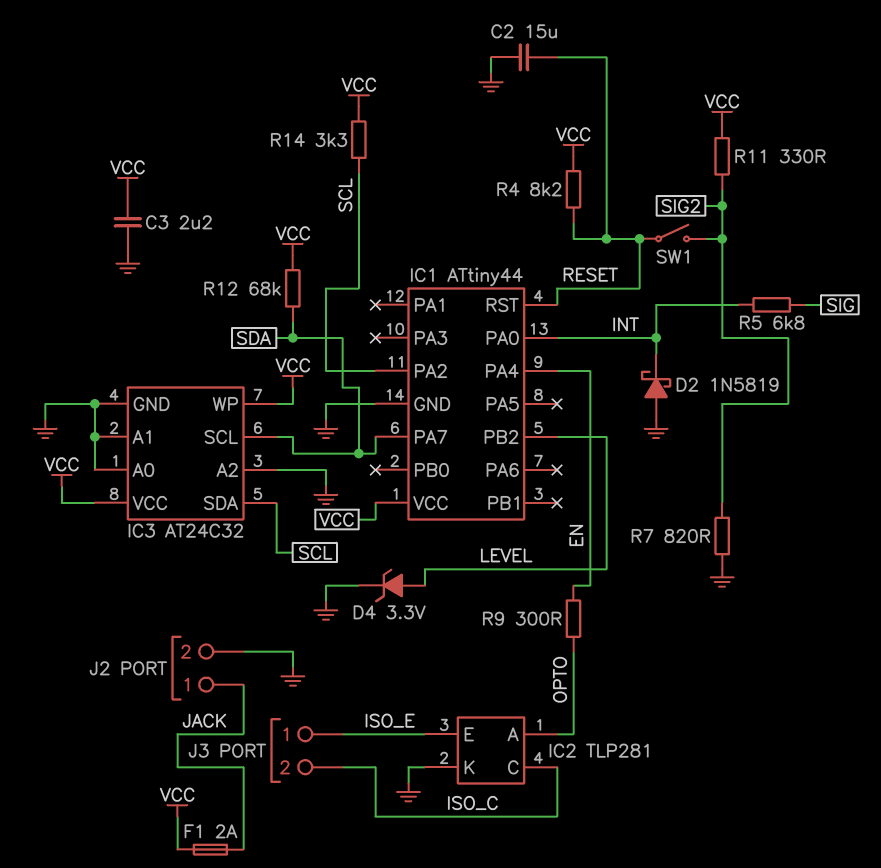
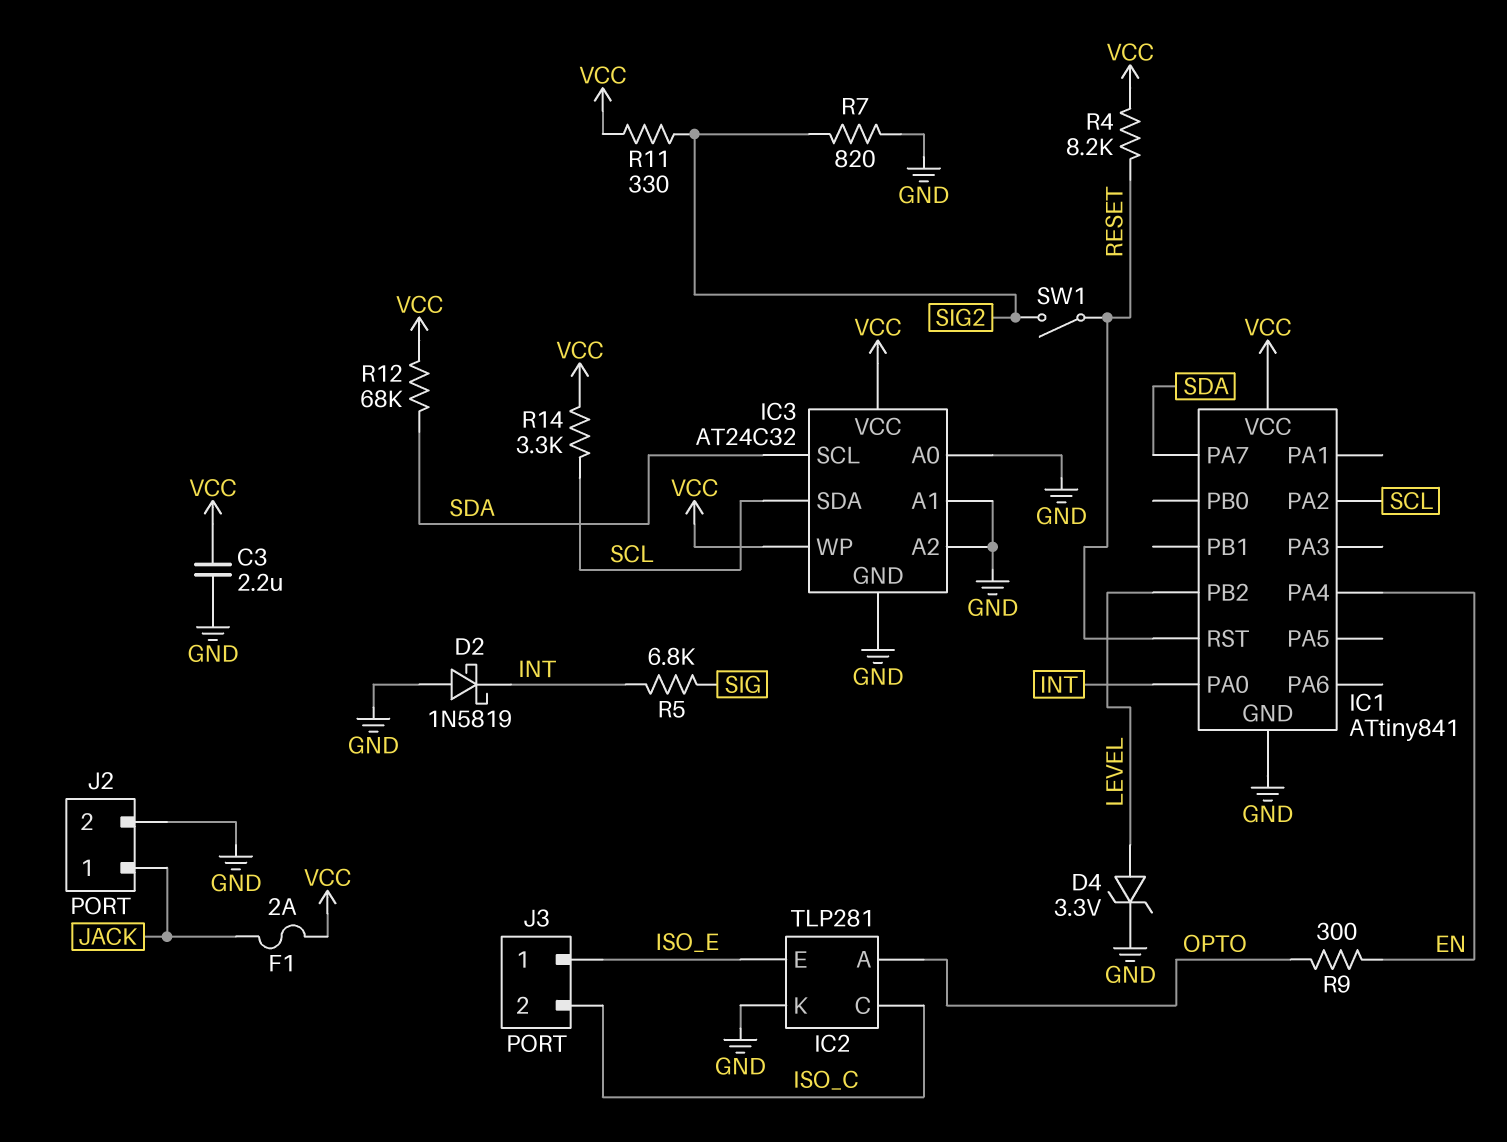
C2: 15uF (GND, RESET) -> none
IC1: ATtiny44 -> ATtiny841

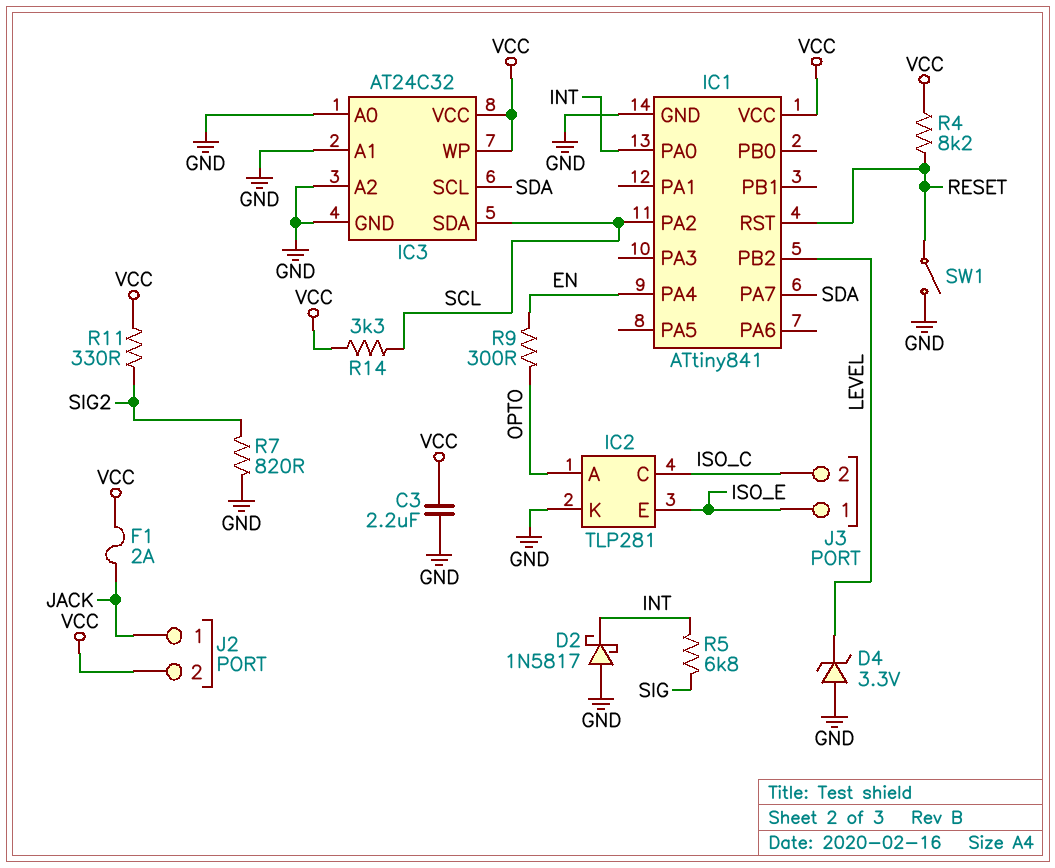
D2: schottky 1N5819 (A GND, K INT) -> schottky 1N5817 (A GND, K INT)
D4: zener 3.3V (A LEVEL, K GND) -> zener 3.3V (A GND, K LEVEL)
J2 pin 2: GND -> VCC
R12: 68k (SDA, VCC) -> none
SW1: switch (RESET, SIG2) -> switch (GND, RESET)

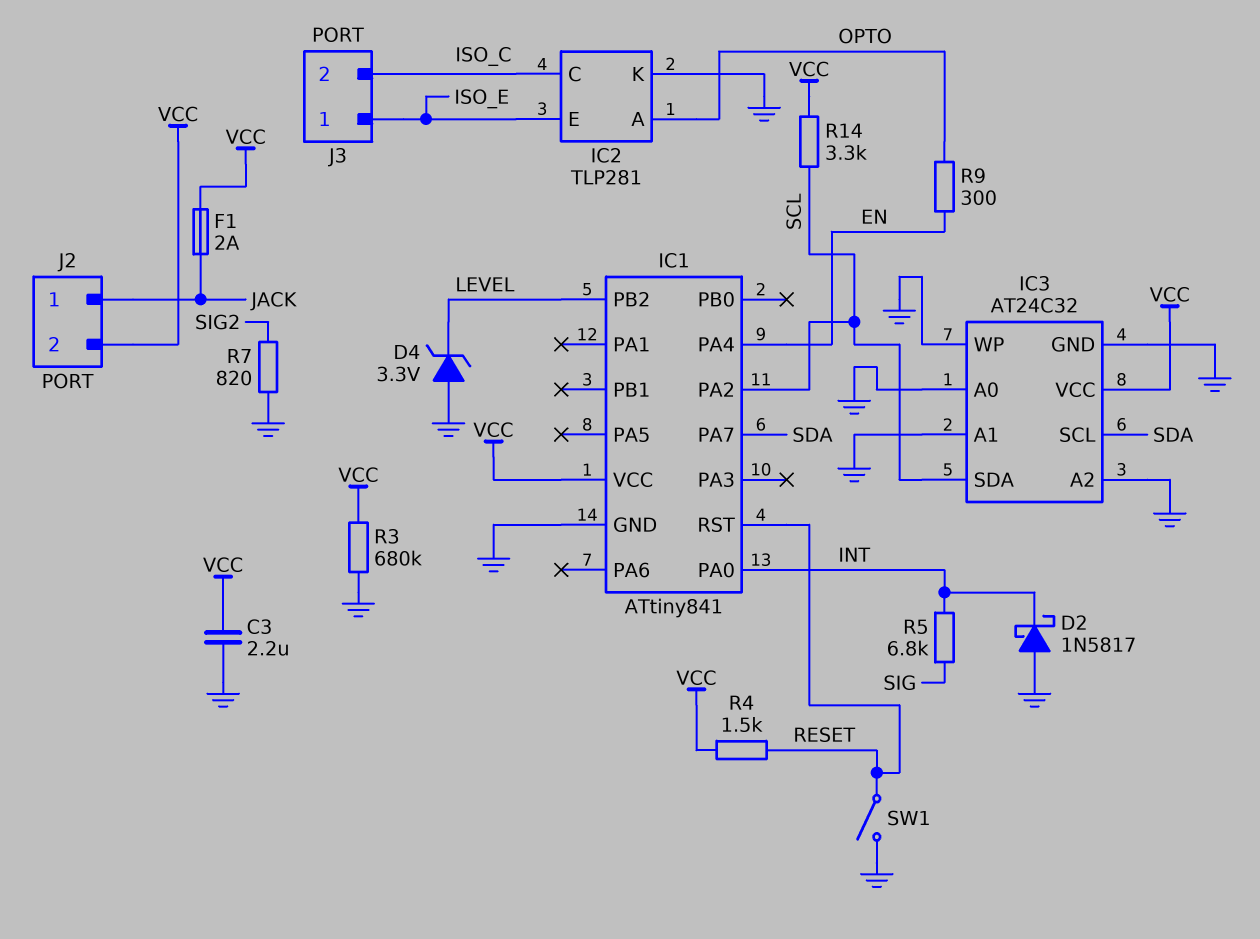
IC3 pin WP: VCC -> GND
R3: none -> 680k (GND, VCC)
R4: 8.2k (RESET, VCC) -> 1.5k (RESET, VCC)
R11: 330 (SIG2, VCC) -> none

